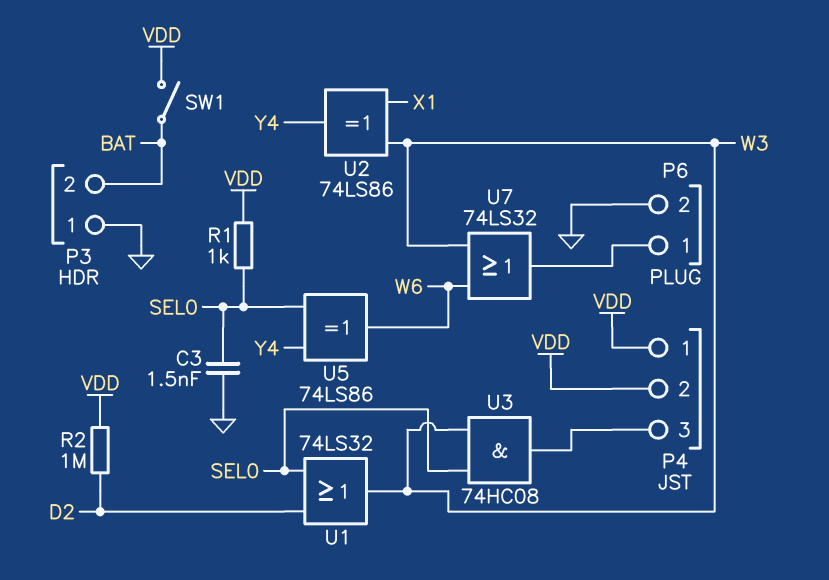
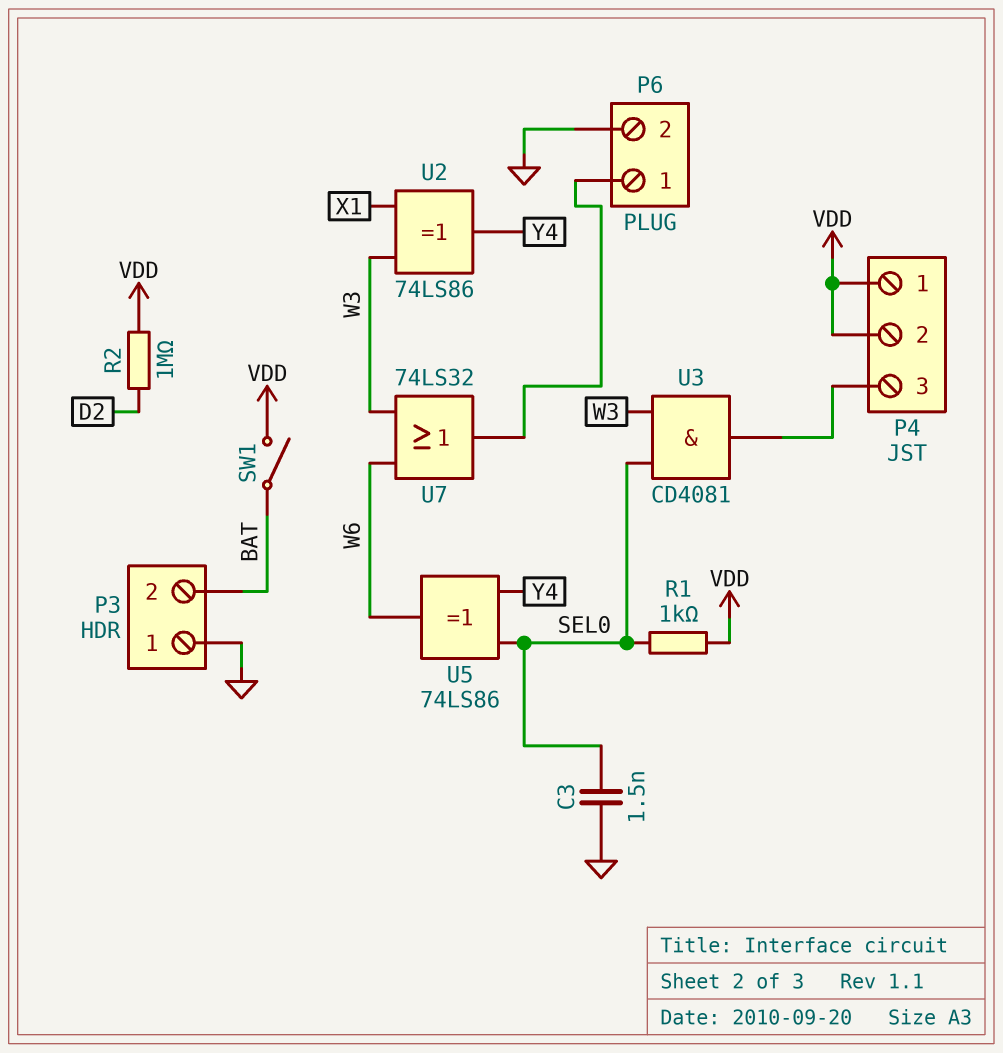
U1: OR 74LS32 (in D2, in SEL0, out W3) -> none
U3: AND 74HC08 (in SEL0, in W3, out P4/3) -> AND CD4081 (in SEL0, in W3, out P4/3)

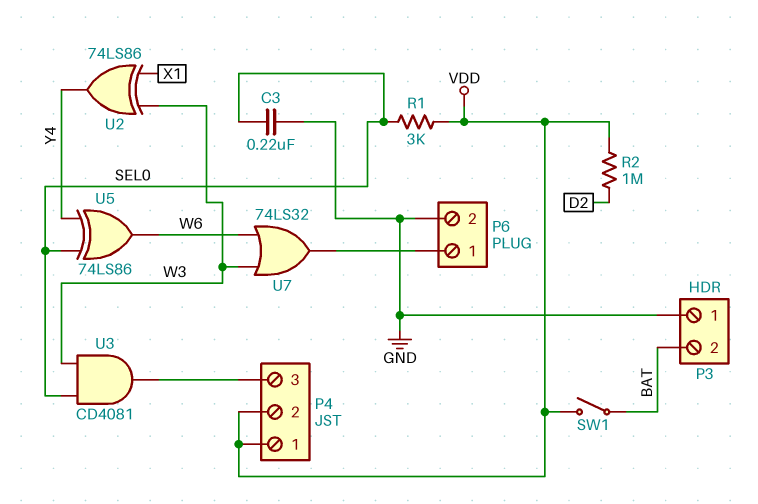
C3: 1.5nF (GND, SEL0) -> 220nF (GND, SEL0)
R1: 1k (SEL0, VDD) -> 3k (SEL0, VDD)

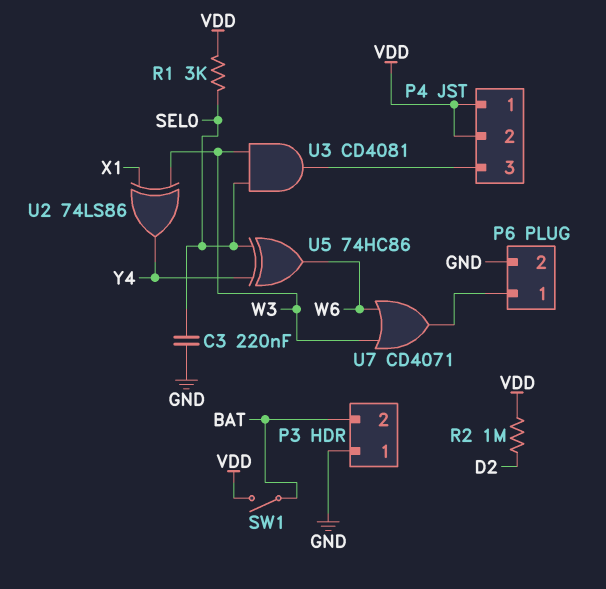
U5: XOR 74LS86 (in SEL0, in Y4, out W6) -> XOR 74HC86 (in SEL0, in Y4, out W6)
U7: OR 74LS32 (in W3, in W6, out P6/1) -> OR CD4071 (in W3, in W6, out P6/1)

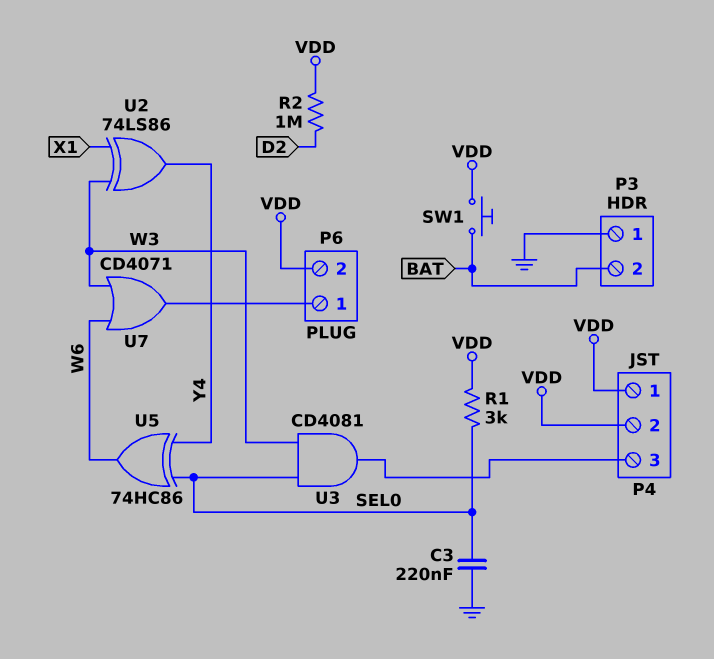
P6 pin 2: GND -> VDD
SW1: switch (BAT, VDD) -> button (BAT, VDD)

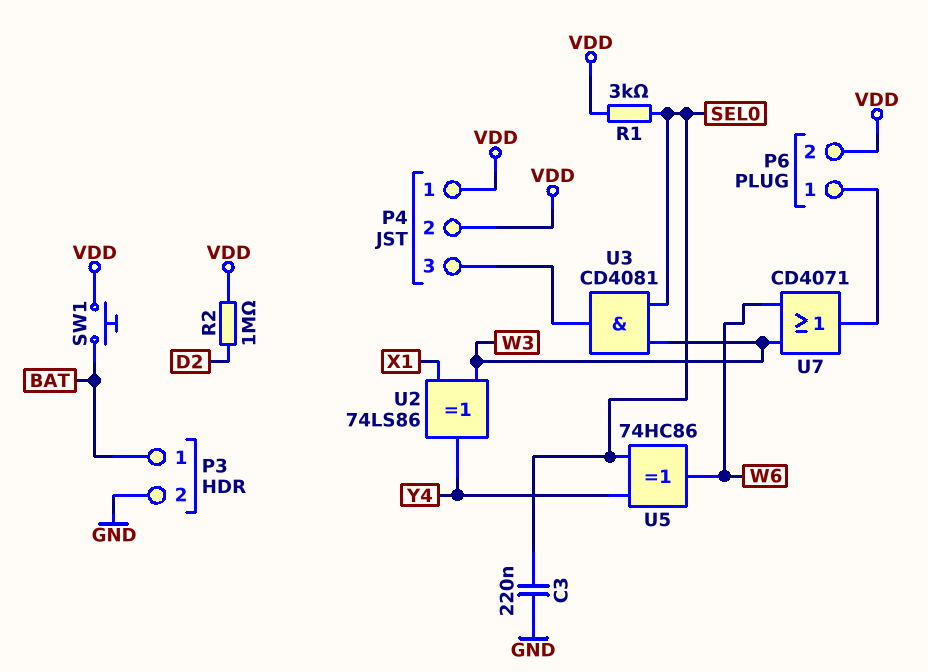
P3 pin 1: GND -> BAT
P3 pin 2: BAT -> GND

